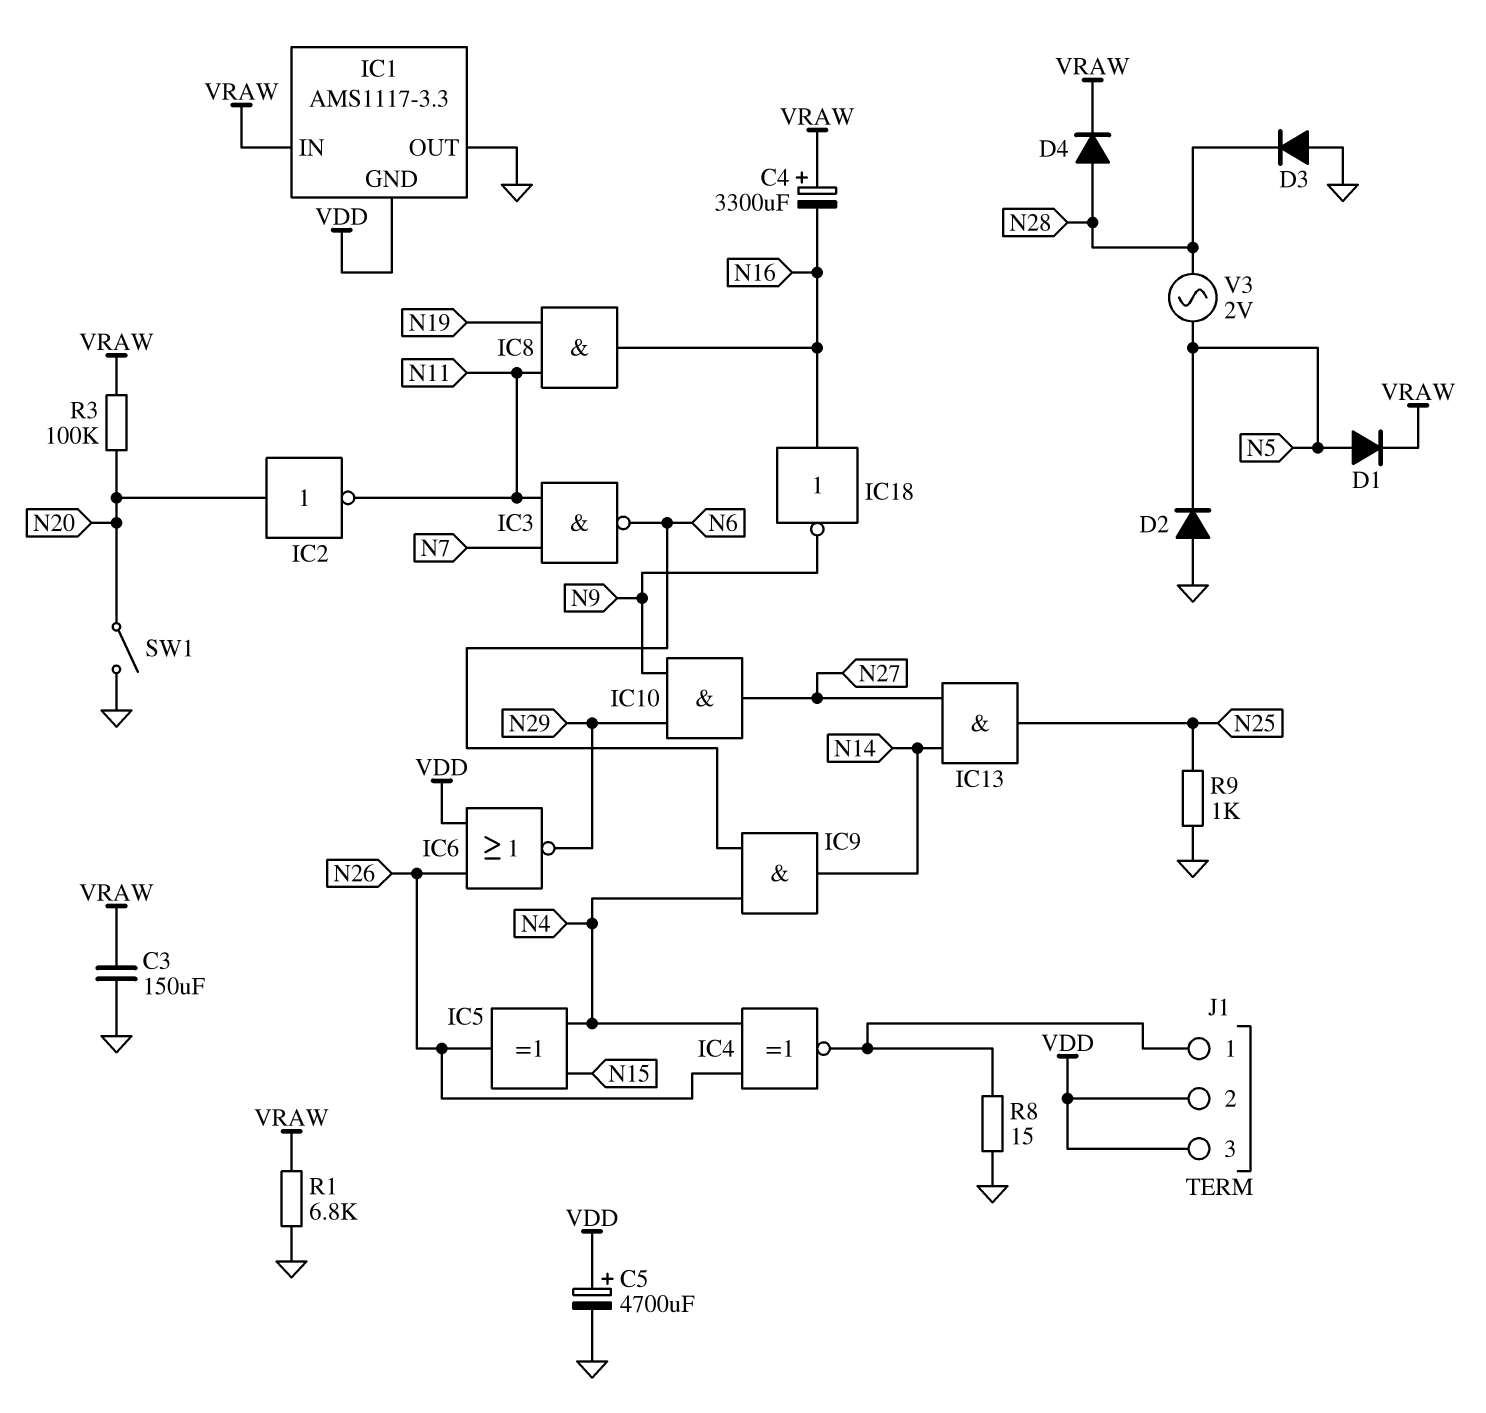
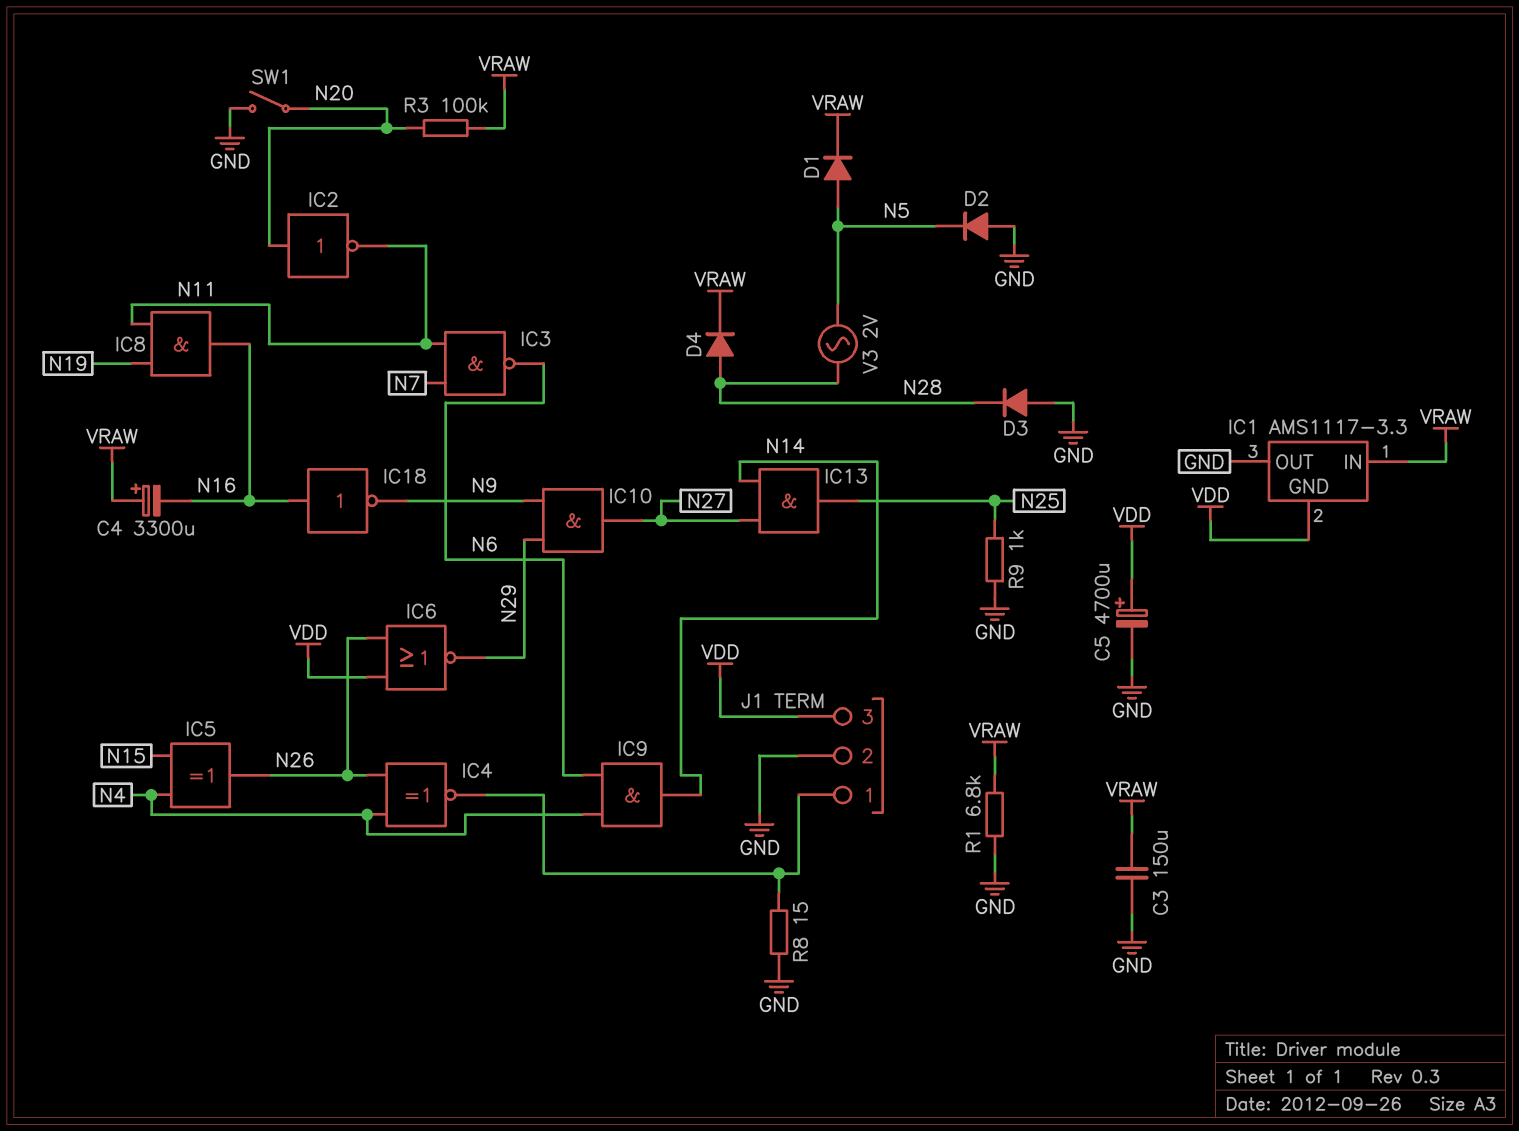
J1 pin 2: VDD -> GND

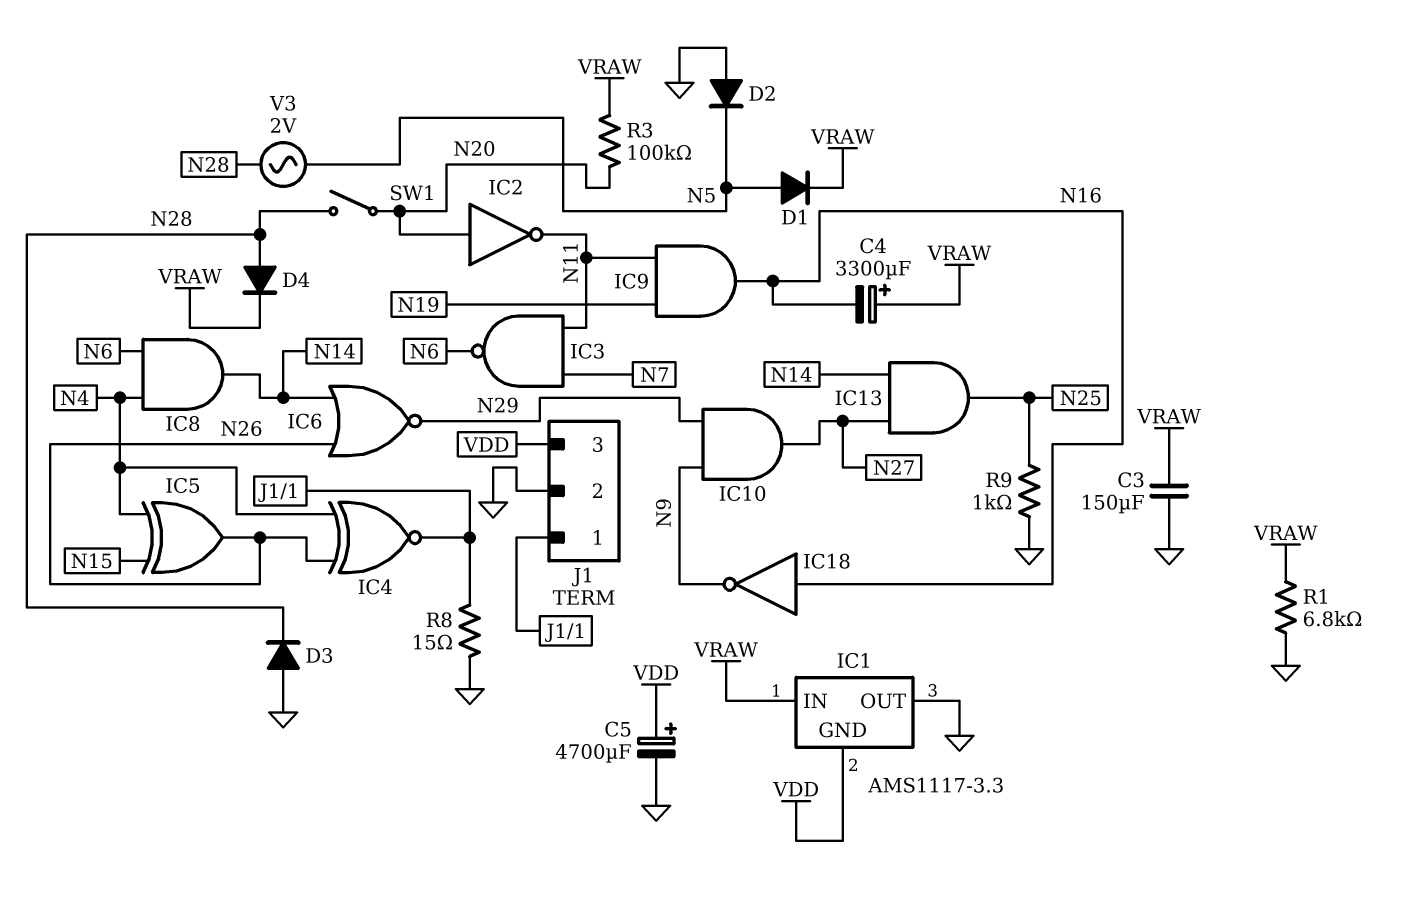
IC6: NOR (in N26, in VDD, out N29) -> NOR (in N14, in N26, out N29)
IC8: AND (in N11, in N19, out N16) -> AND (in N4, in N6, out N14)
IC9: AND (in N4, in N6, out N14) -> AND (in N11, in N19, out N16)
SW1: switch (GND, N20) -> switch (N20, N28)

